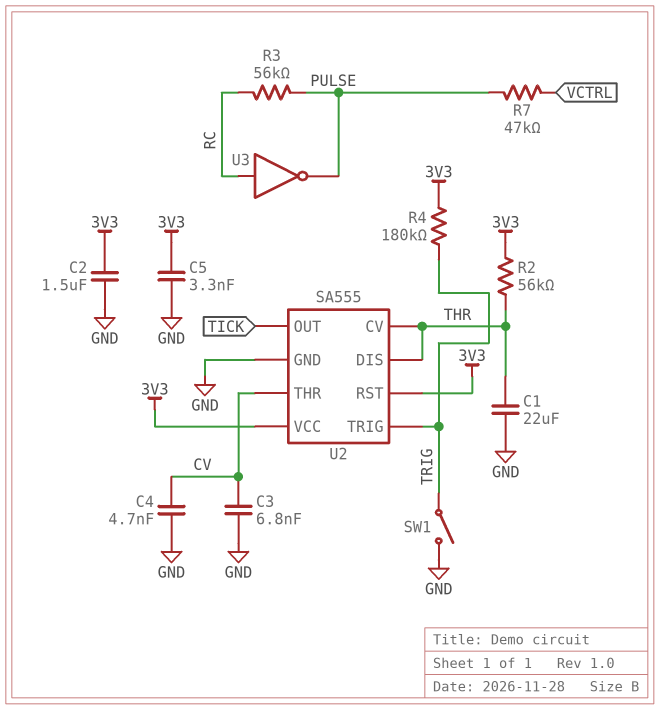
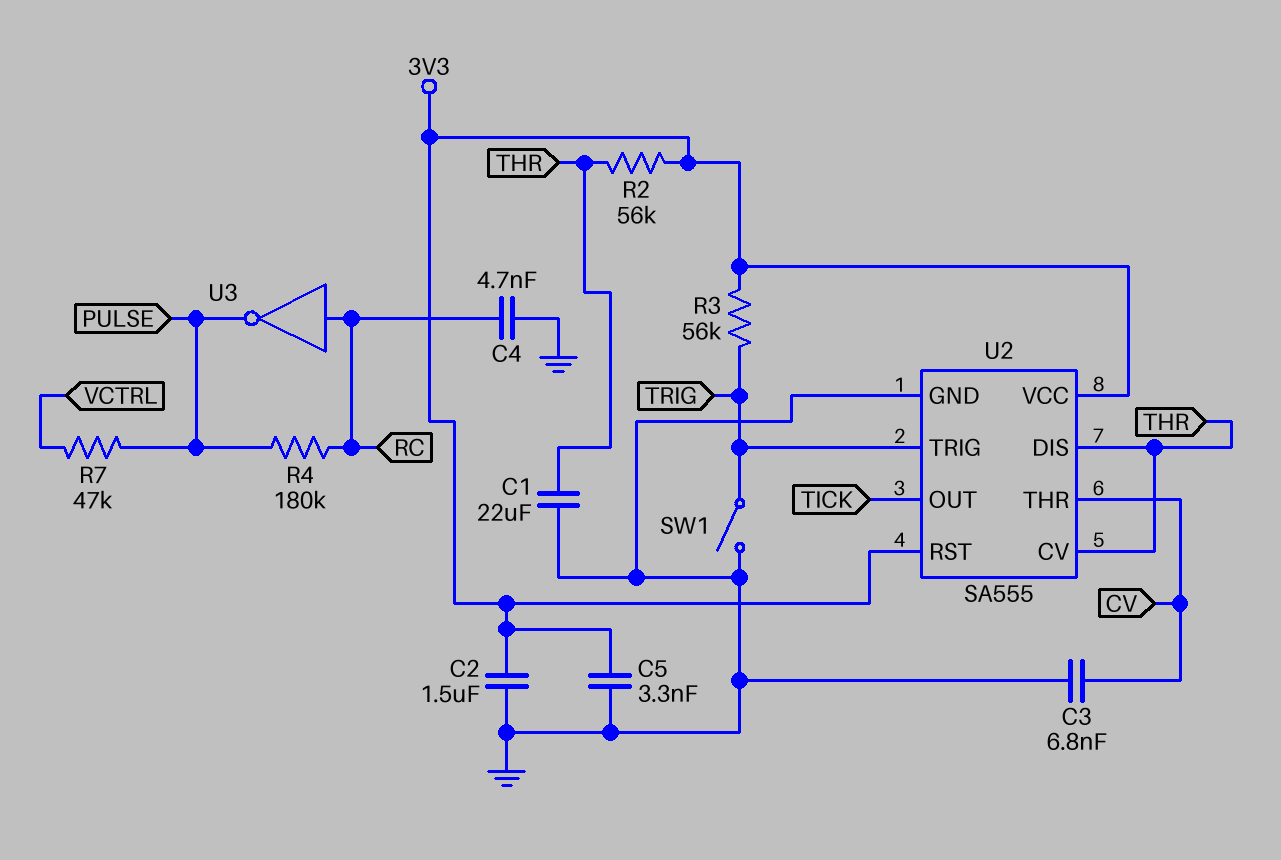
C4: 4.7nF (CV, GND) -> 4.7nF (GND, RC)
R3: 56k (PULSE, RC) -> 56k (3V3, TRIG)
R4: 180k (3V3, TRIG) -> 180k (PULSE, RC)

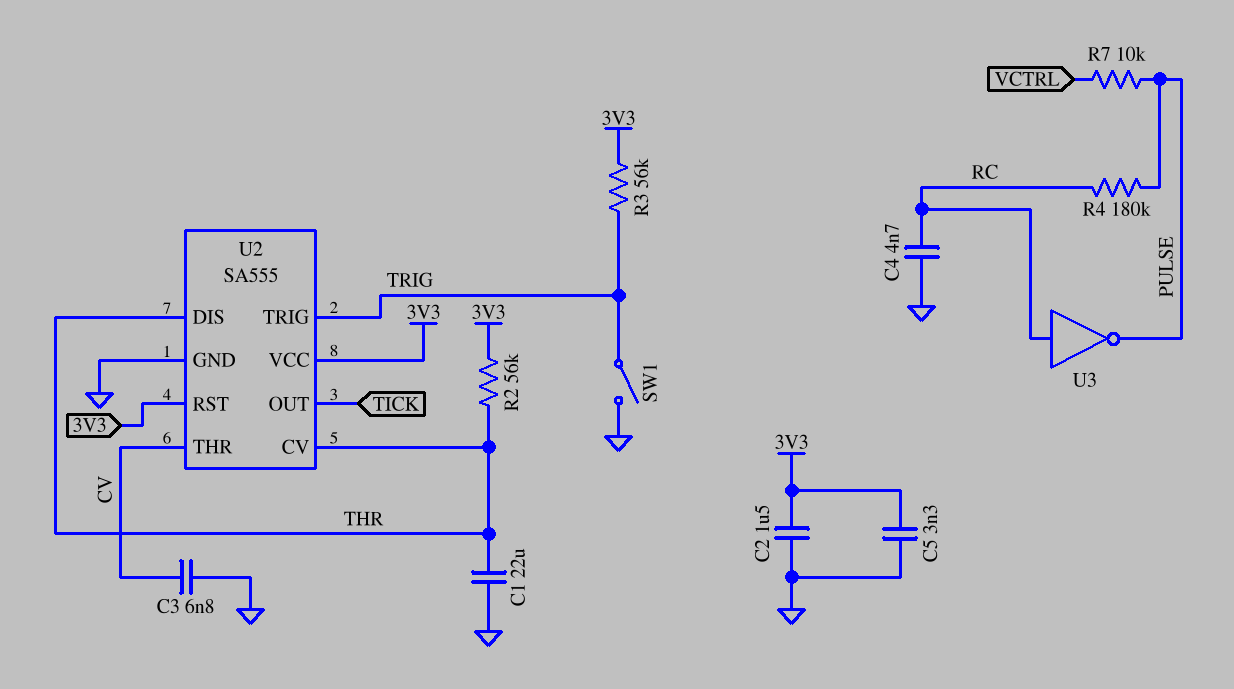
R7: 47k (PULSE, VCTRL) -> 10k (PULSE, VCTRL)

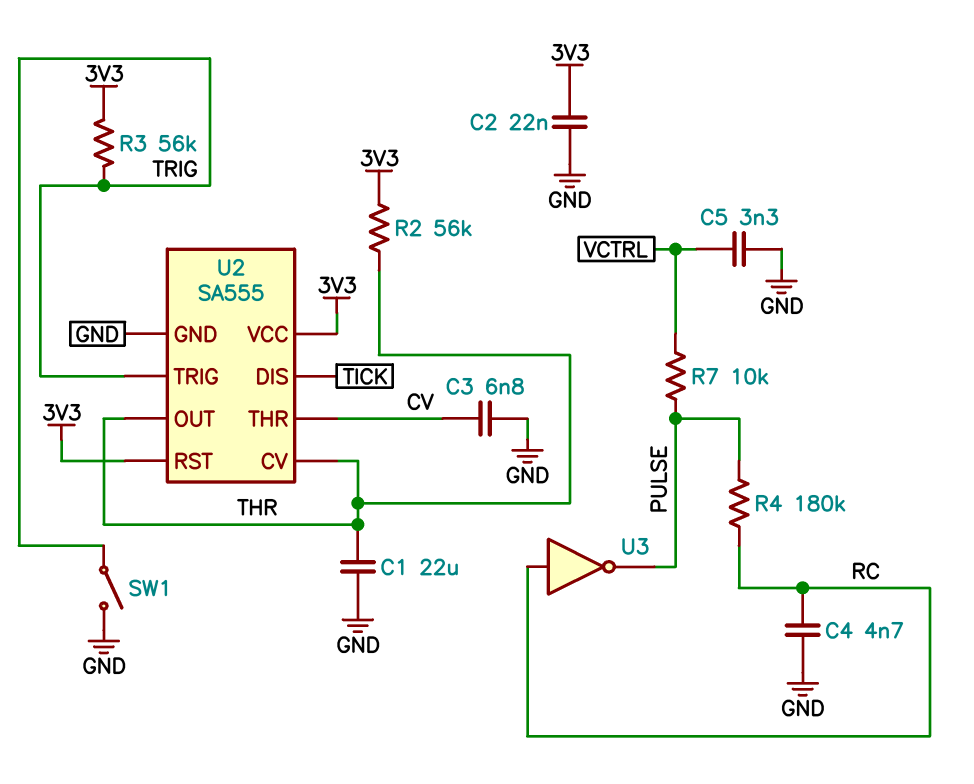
C2: 1.5uF (3V3, GND) -> 22nF (3V3, GND)
C5: 3.3nF (3V3, GND) -> 3.3nF (GND, VCTRL)
U2 pin DIS: THR -> TICK
U2 pin OUT: TICK -> THR

